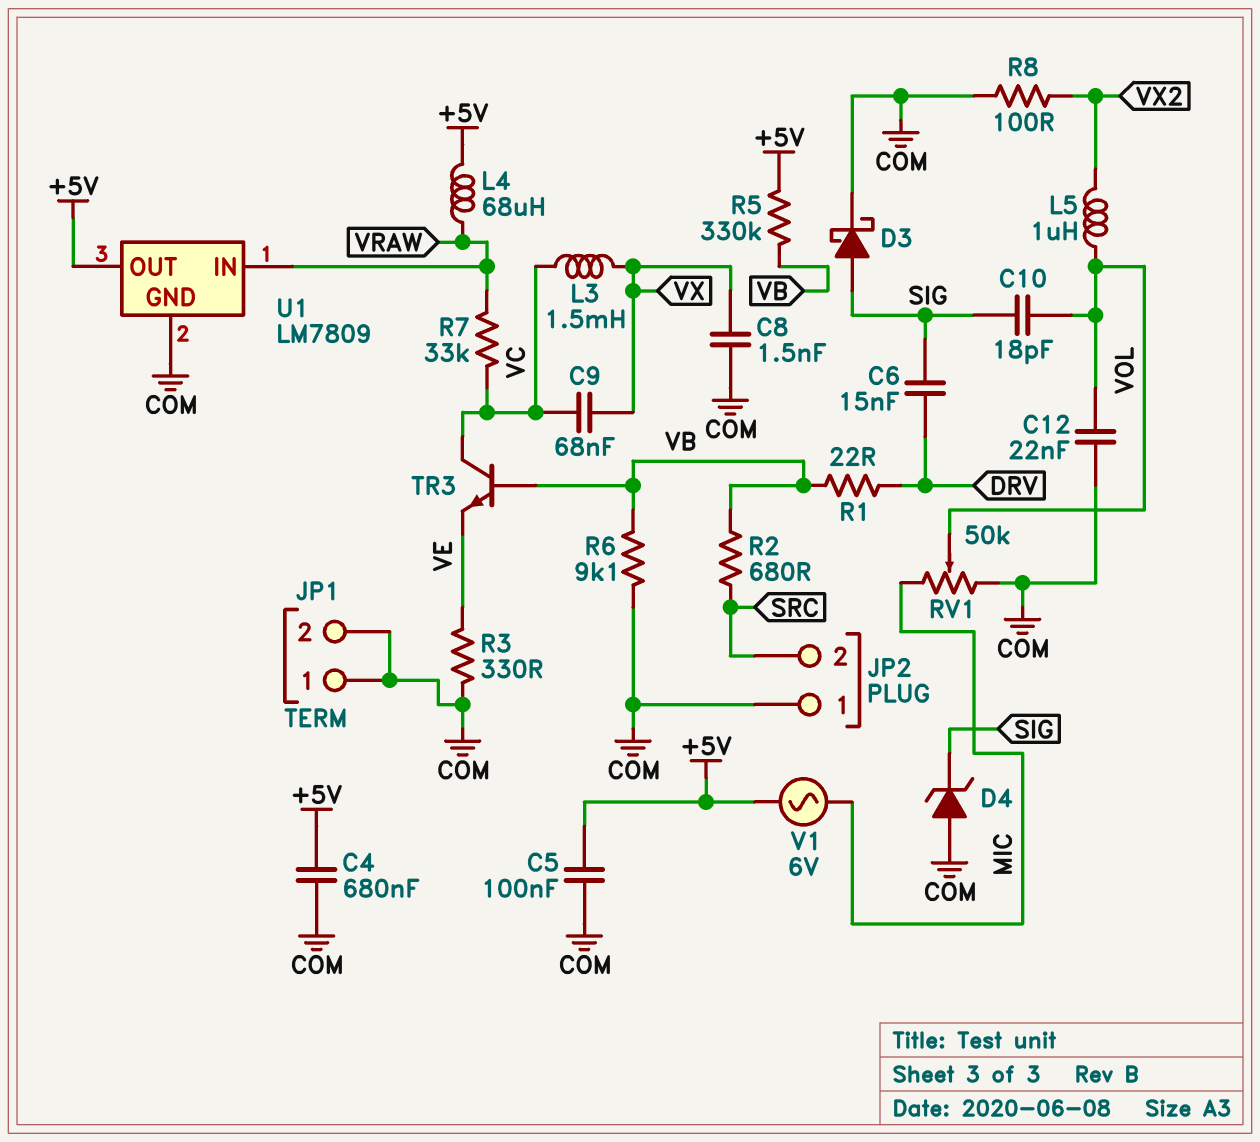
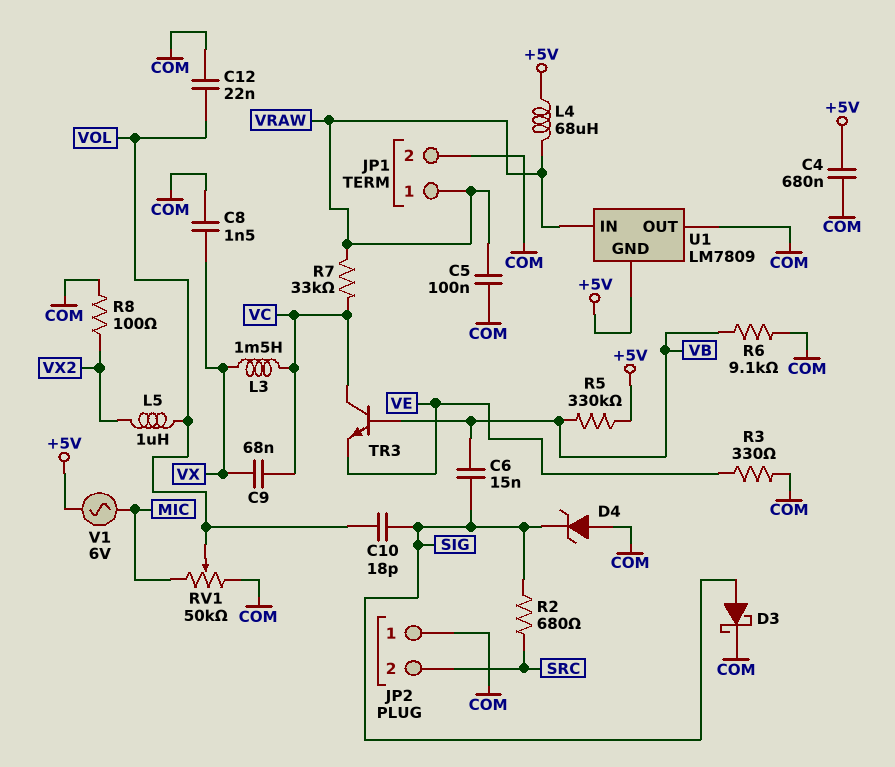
C5: 100nF (+5V, COM) -> 100nF (COM, VRAW)
C6: 15nF (DRV, SIG) -> 15nF (SIG, VB)
JP1 pin 1: COM -> VRAW
R1: 22 (DRV, VB) -> none
R2: 680 (SRC, VB) -> 680 (SIG, SRC)
U1 pin GND: COM -> +5V
U1 pin OUT: +5V -> COM

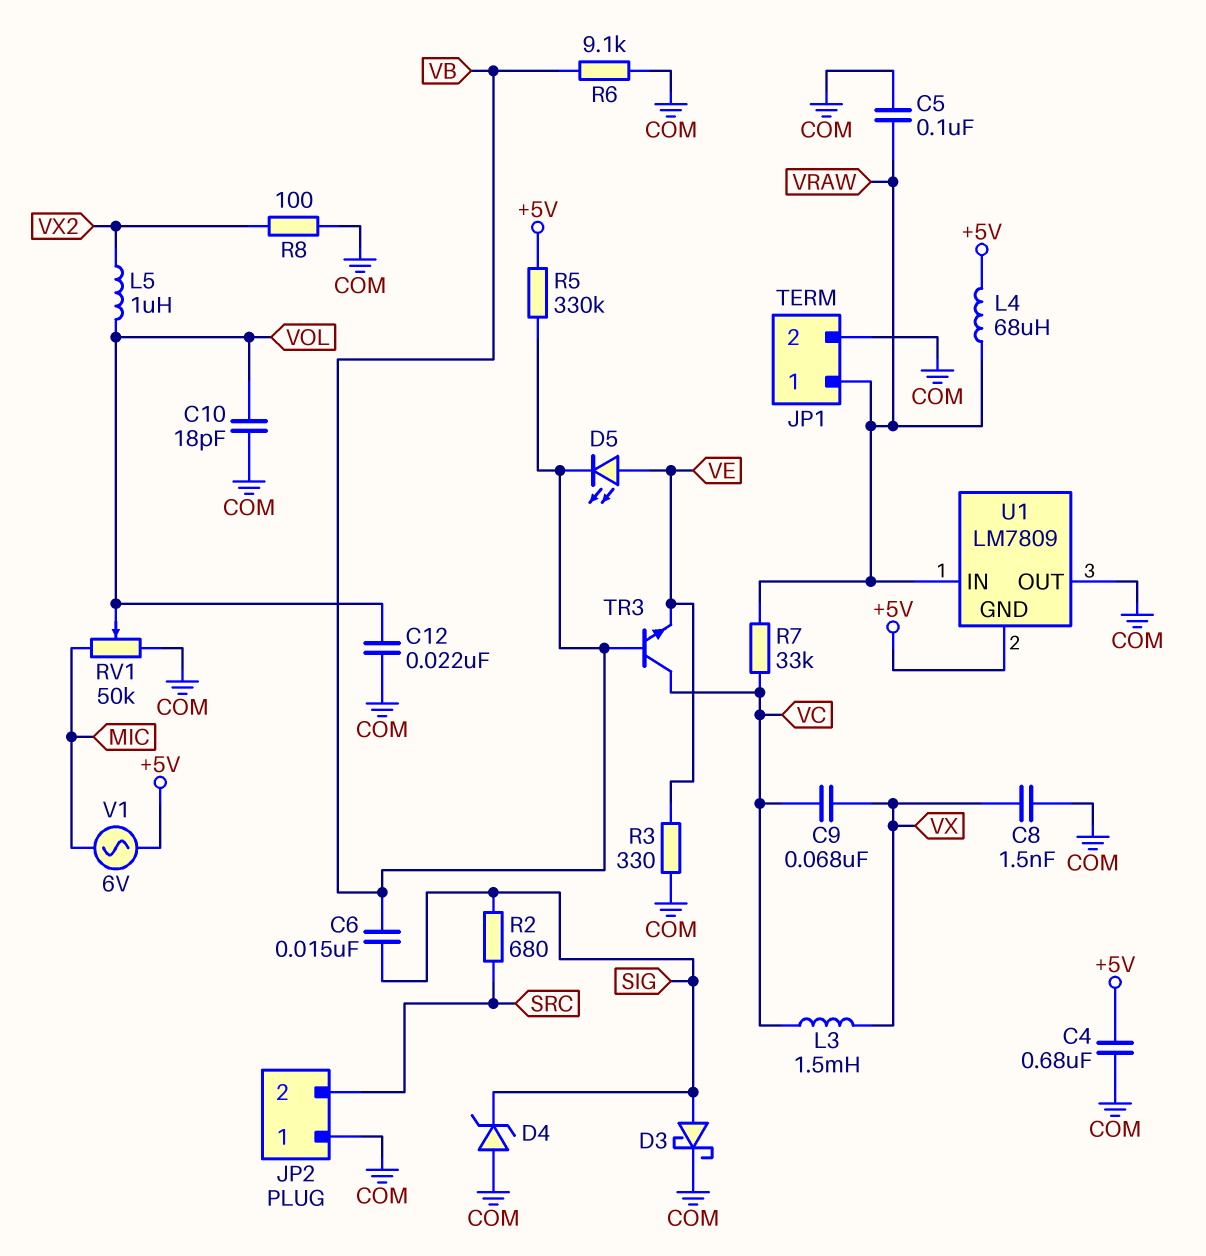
C10: 18pF (SIG, VOL) -> 18pF (COM, VOL)
D5: none -> LED (A VE, K VB)

